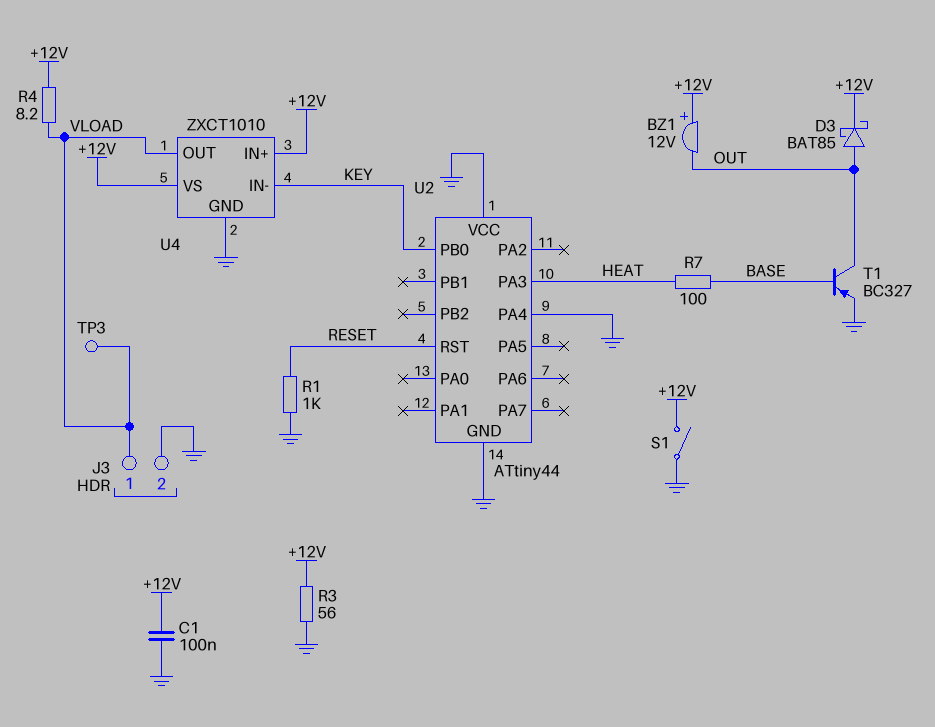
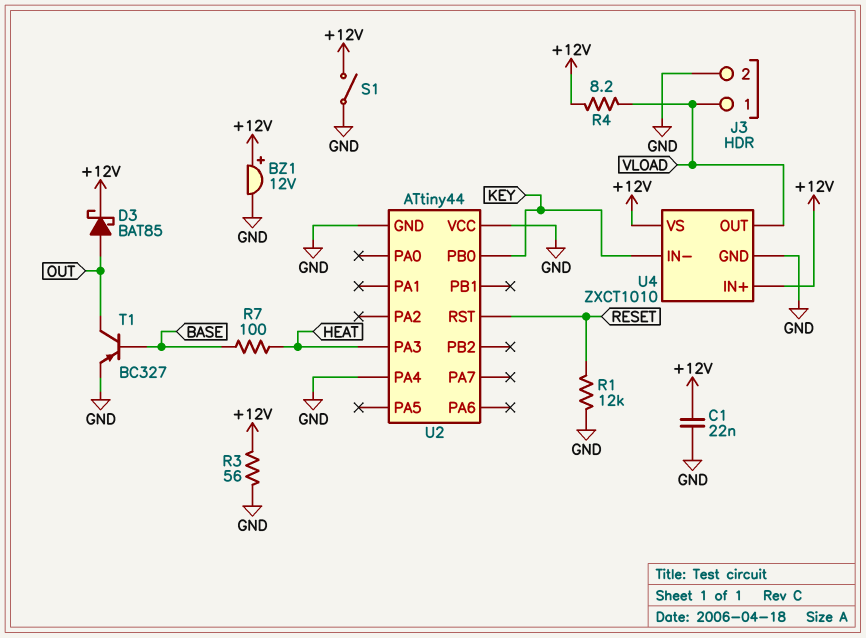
BZ1: buzzer 12V (plus +12V, minus OUT) -> buzzer 12V (plus +12V, minus GND)
C1: 100nF (+12V, GND) -> 22nF (+12V, GND)
R1: 1k (GND, RESET) -> 12k (GND, RESET)
TP3: test point (VLOAD) -> none

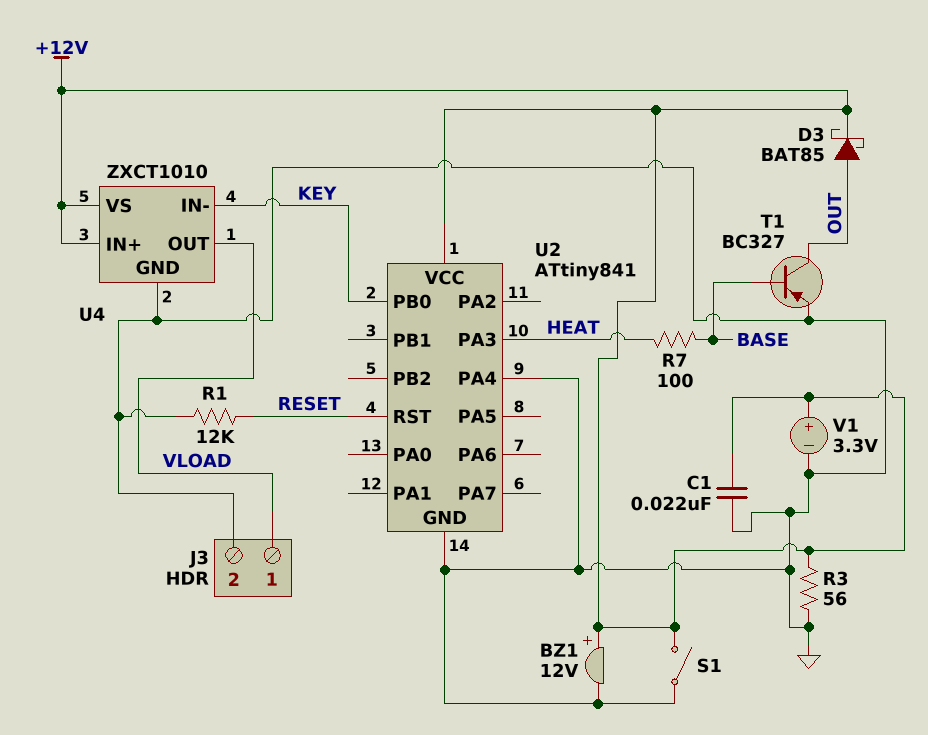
R4: 8.2 (+12V, VLOAD) -> none
U2: ATtiny44 -> ATtiny841
U2 pin VCC: GND -> +12V
V1: none -> 3.3V (plus +12V, minus GND)

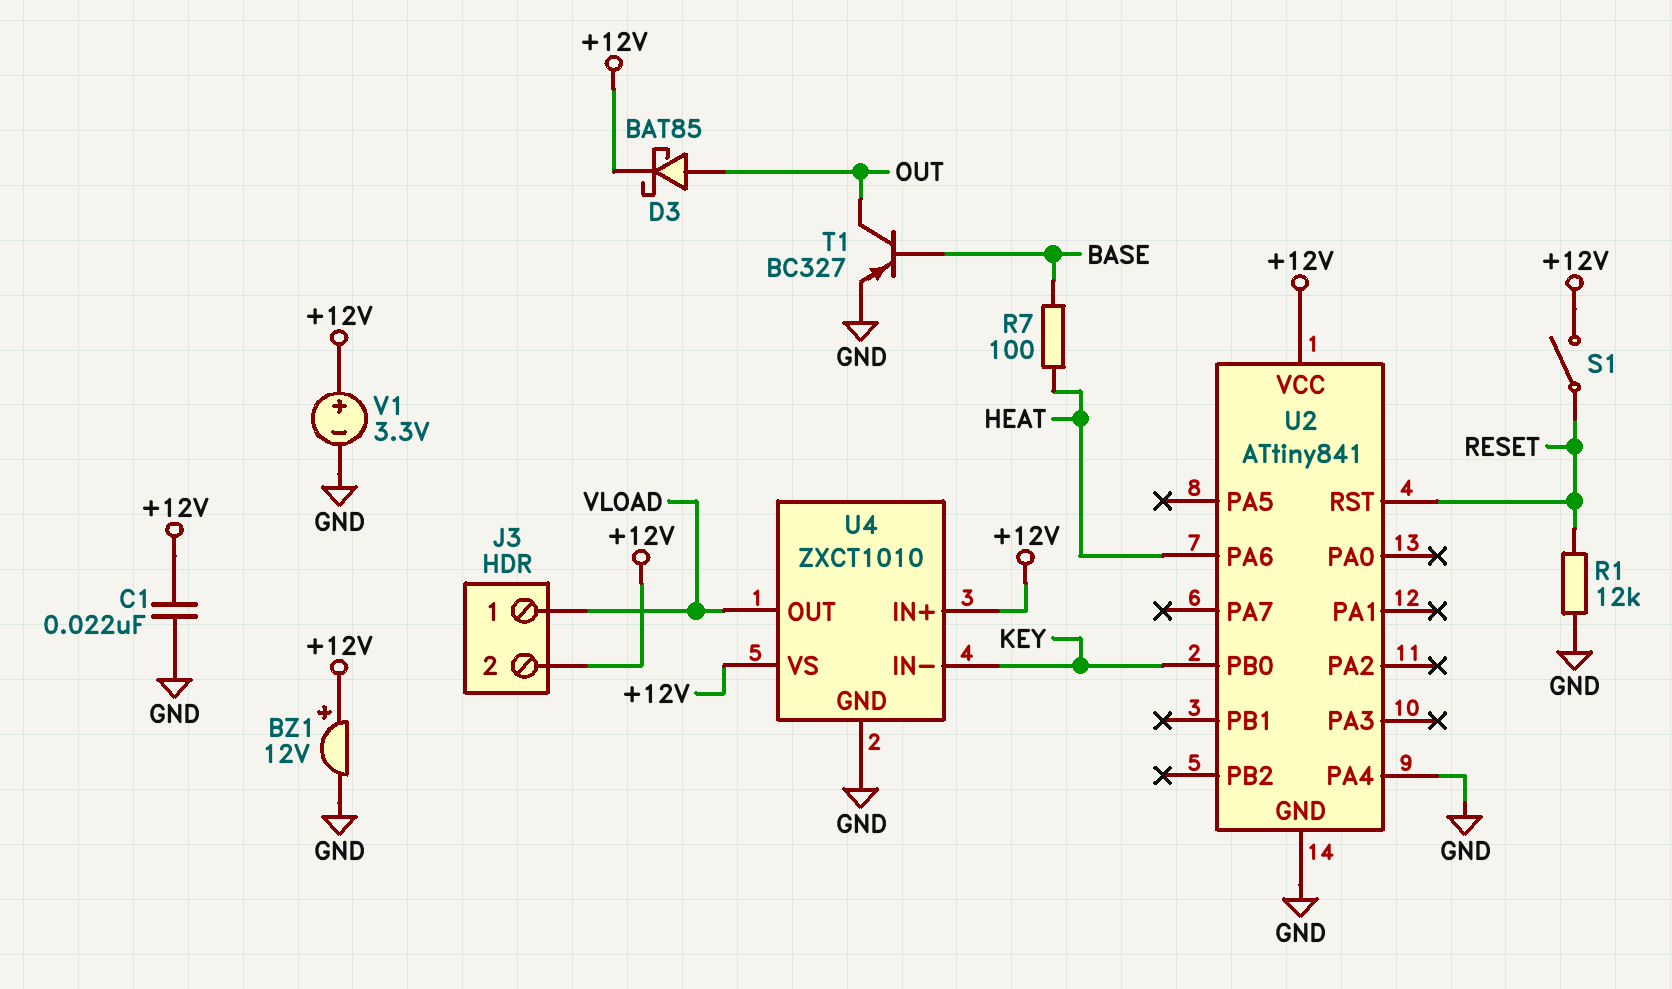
J3 pin 2: GND -> +12V
R3: 56 (+12V, GND) -> none
S1: switch (+12V, GND) -> switch (+12V, RESET)
U2 pin PA3: HEAT -> none
U2 pin PA6: none -> HEAT

